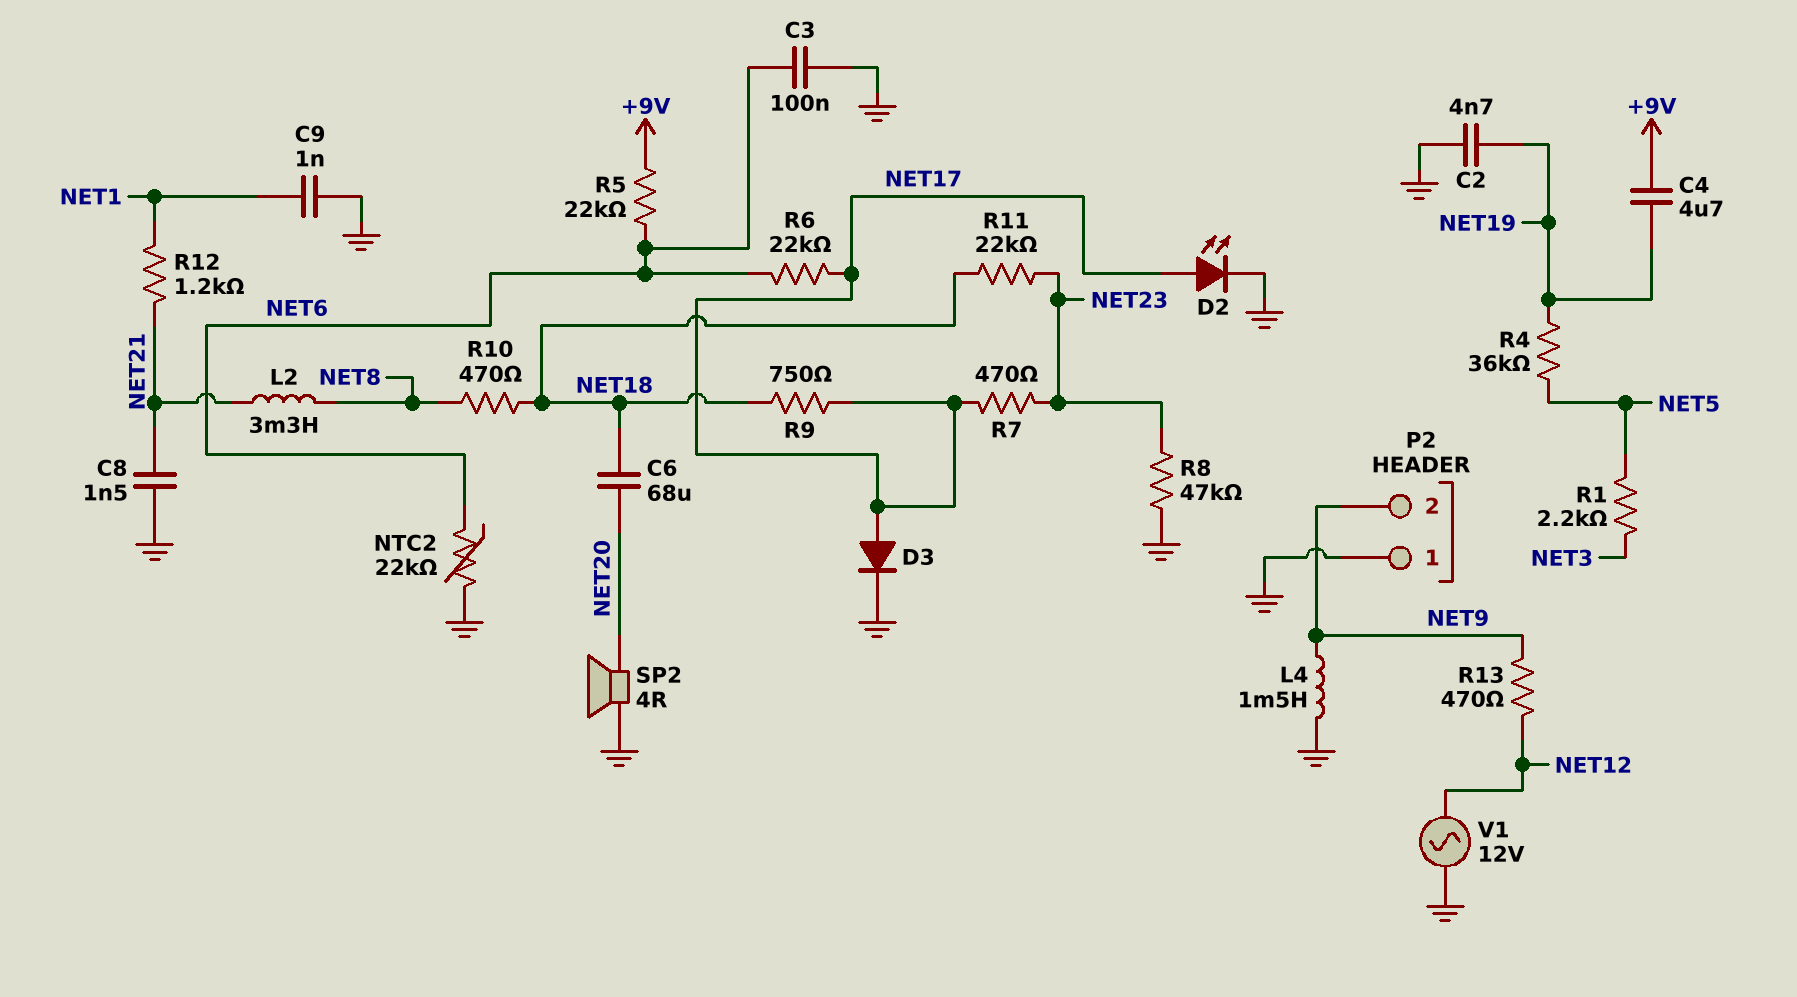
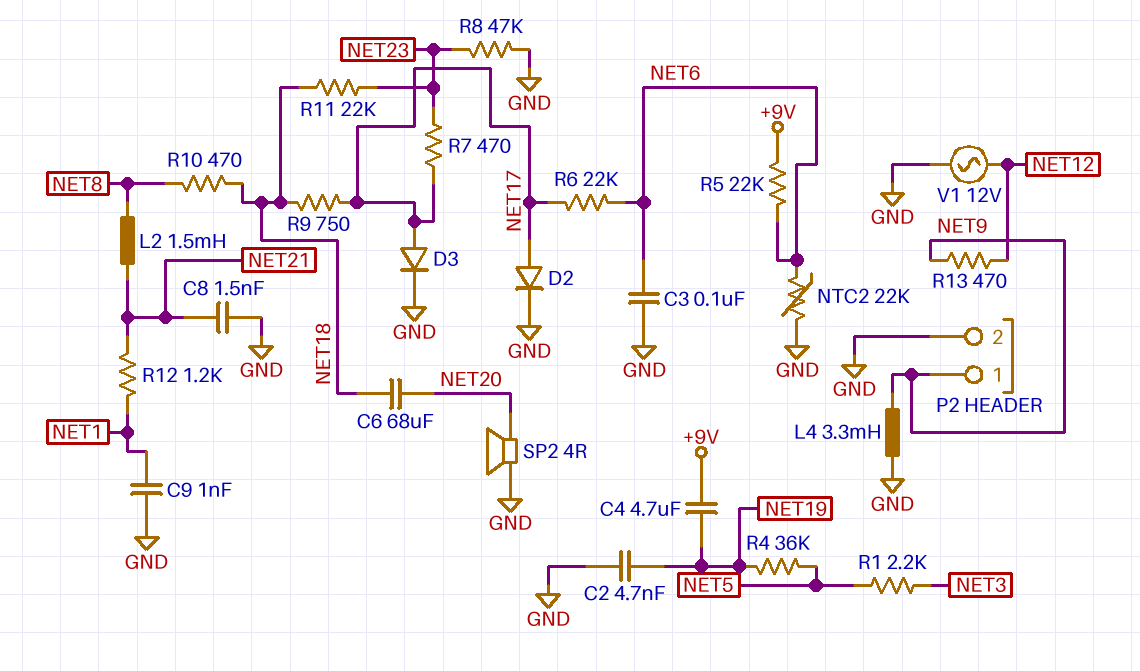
D2: LED (A NET17, K GND) -> diode (A NET17, K GND)
L2: 3.3mH (NET8, NET21) -> 1.5mH (NET8, NET21)
L4: 1.5mH (GND, NET9) -> 3.3mH (GND, NET9)
P2 pin 1: GND -> NET9
P2 pin 2: NET9 -> GND

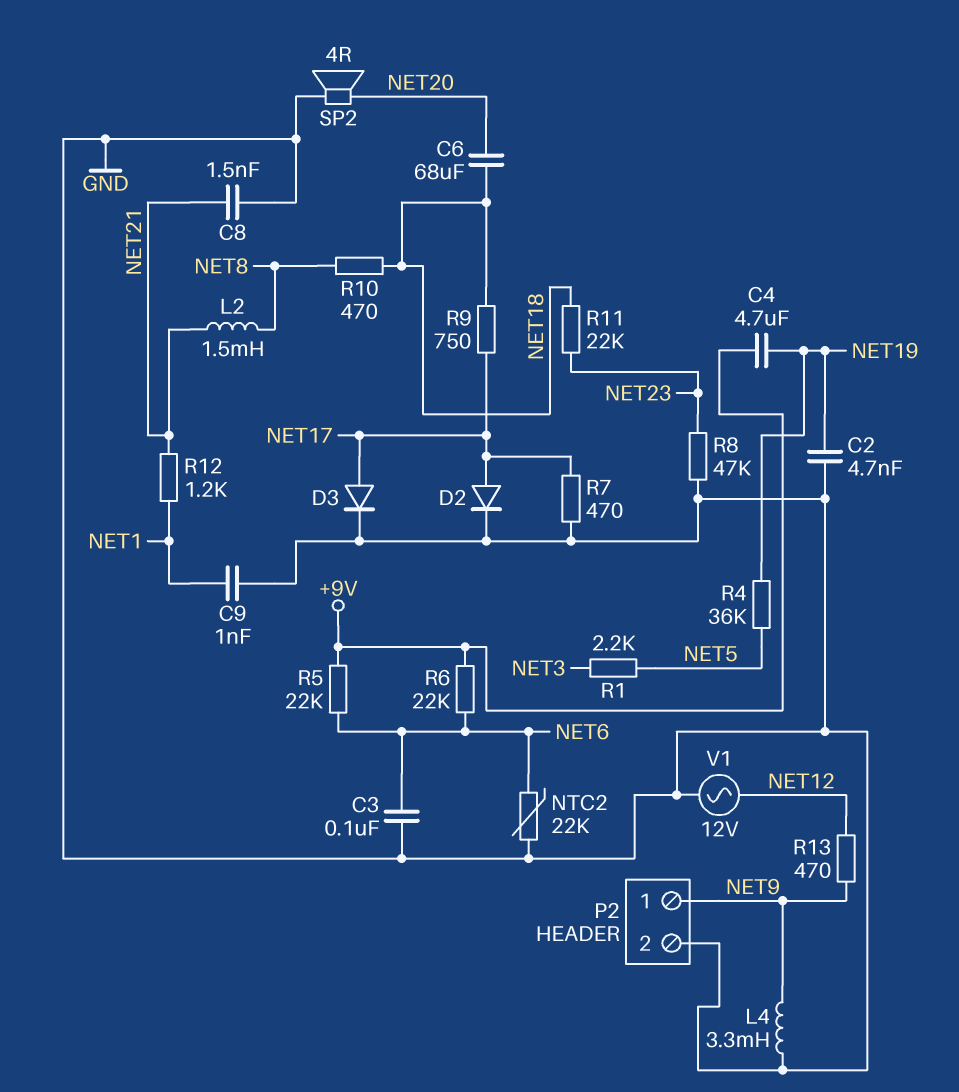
R6: 22k (NET6, NET17) -> 22k (+9V, NET6)
R7: 470 (NET17, NET23) -> 470 (GND, NET17)

